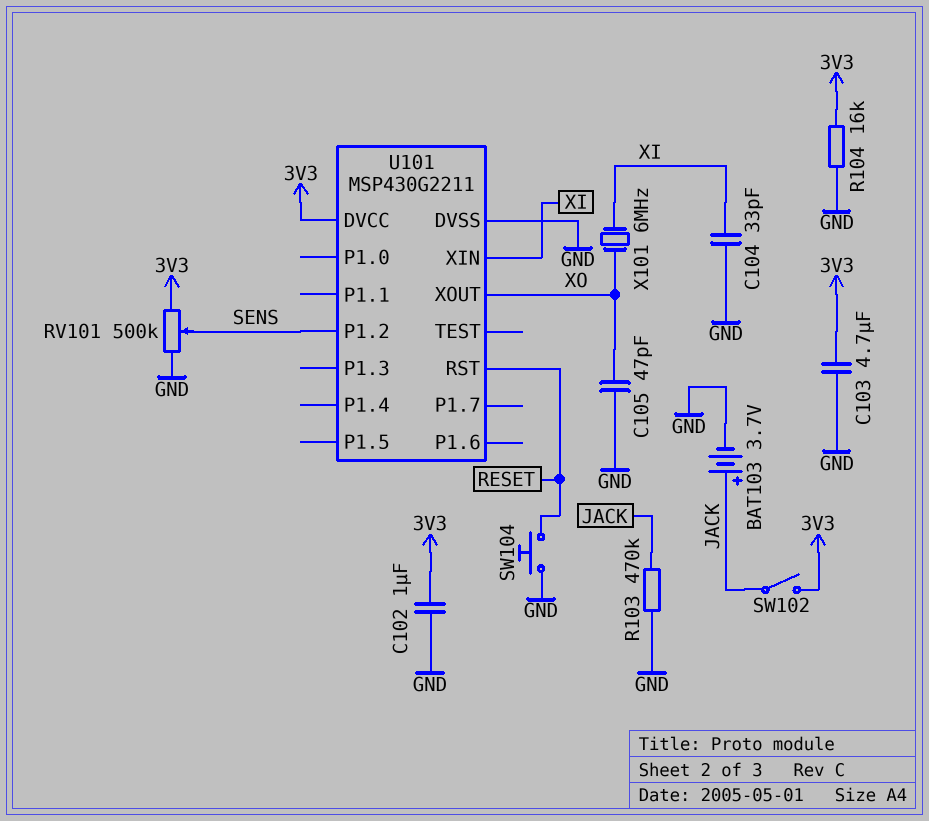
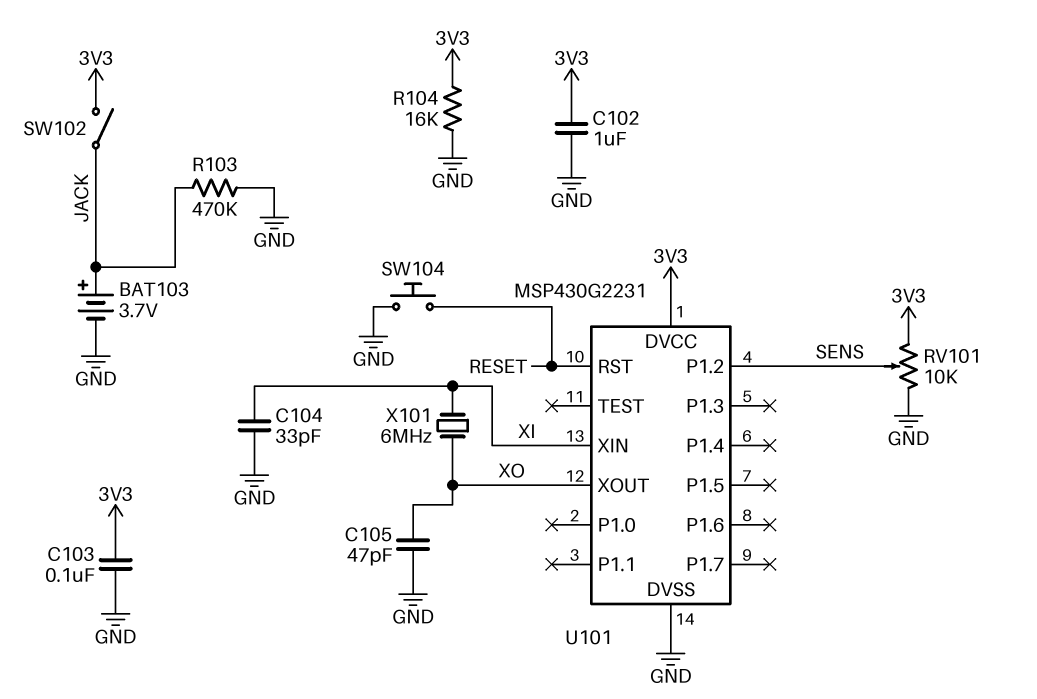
C103: 4.7uF (3V3, GND) -> 100nF (3V3, GND)
RV101: 500k (3V3, GND, wiper SENS) -> 10k (3V3, GND, wiper SENS)
U101: MSP430G2211 -> MSP430G2231

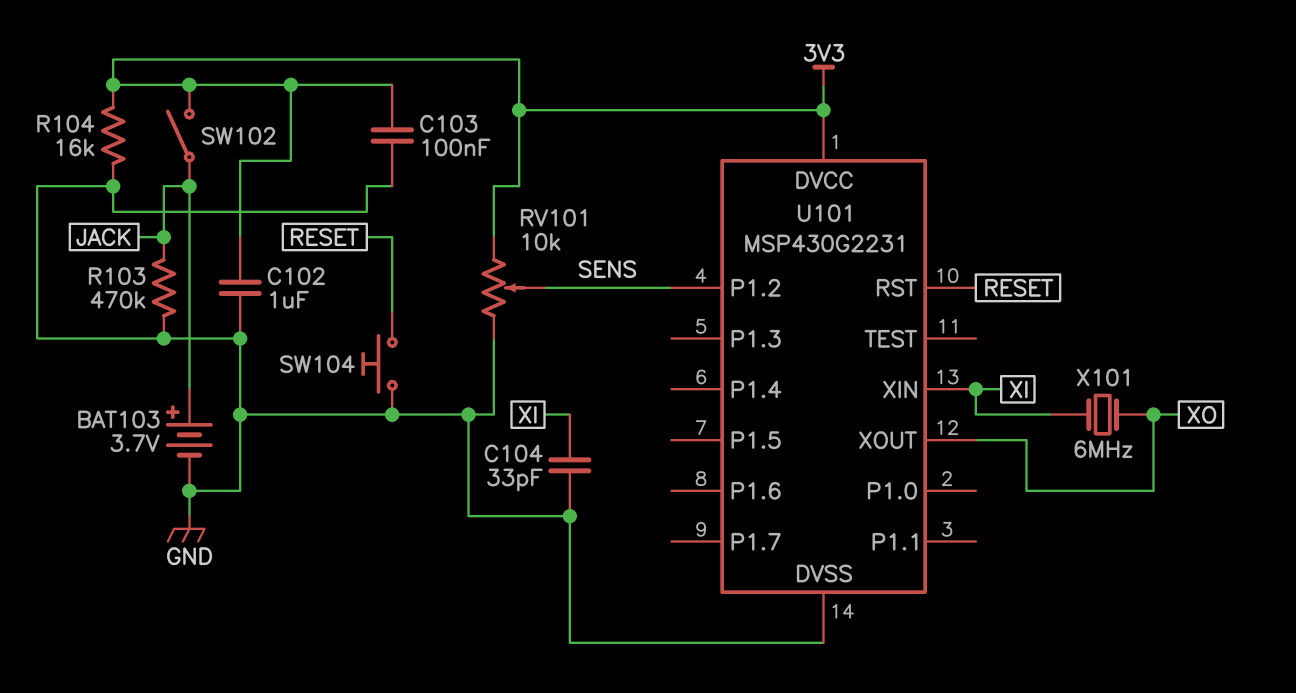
C105: 47pF (GND, XO) -> none

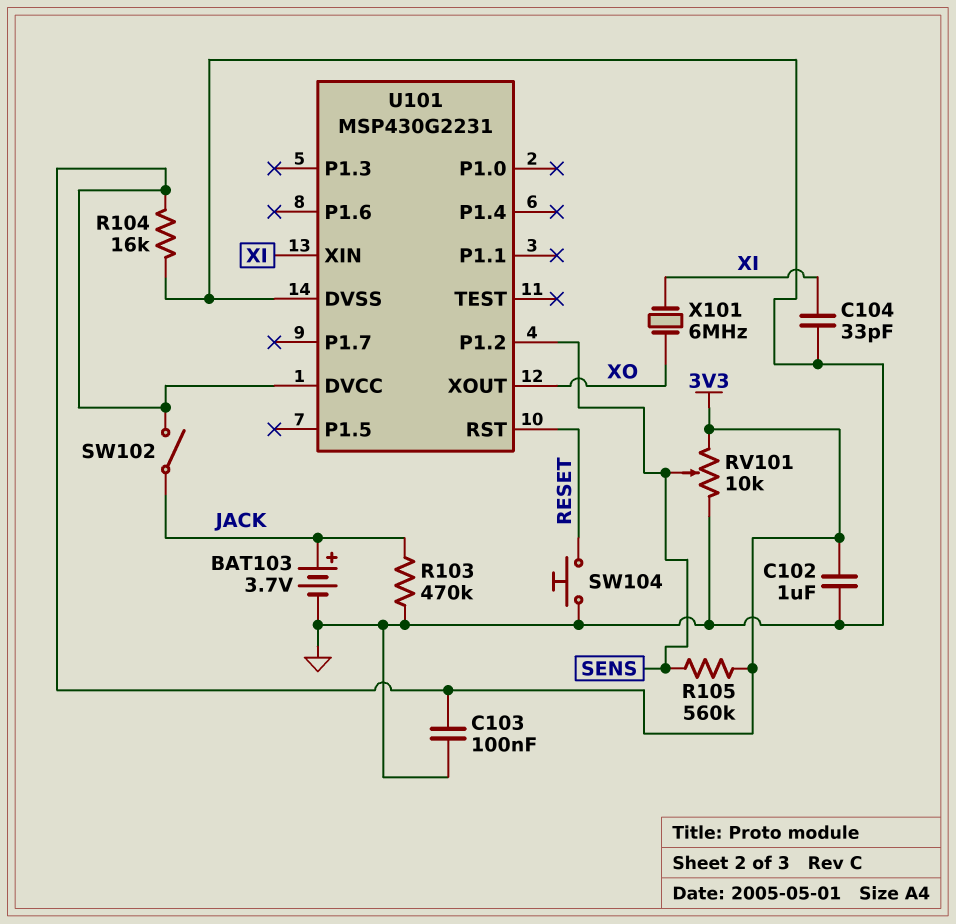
R105: none -> 560k (3V3, SENS)

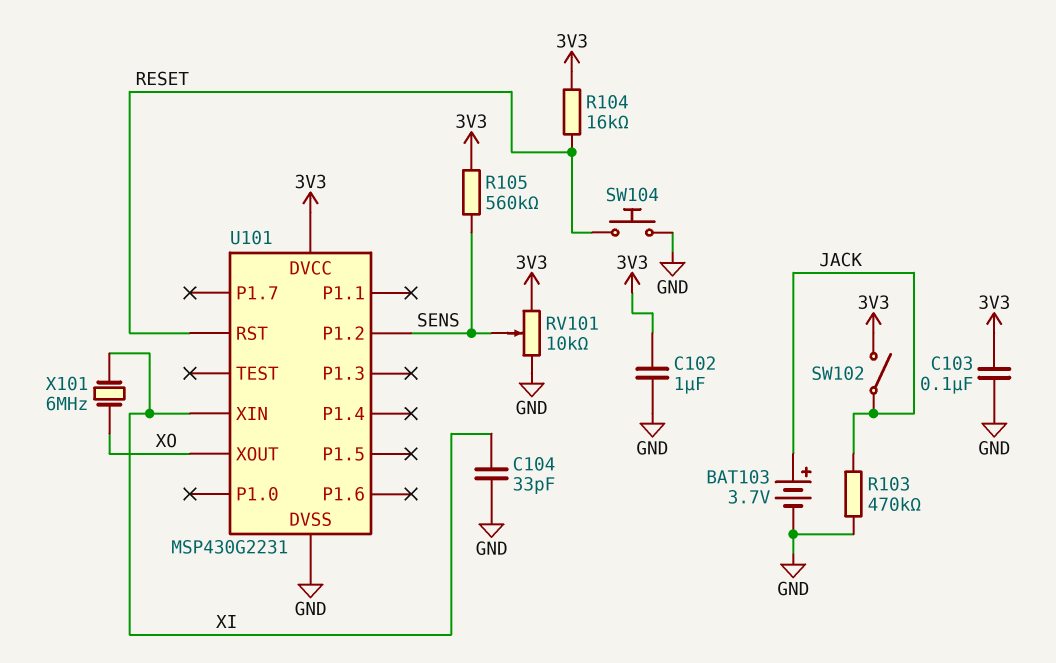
R104: 16k (3V3, GND) -> 16k (3V3, RESET)

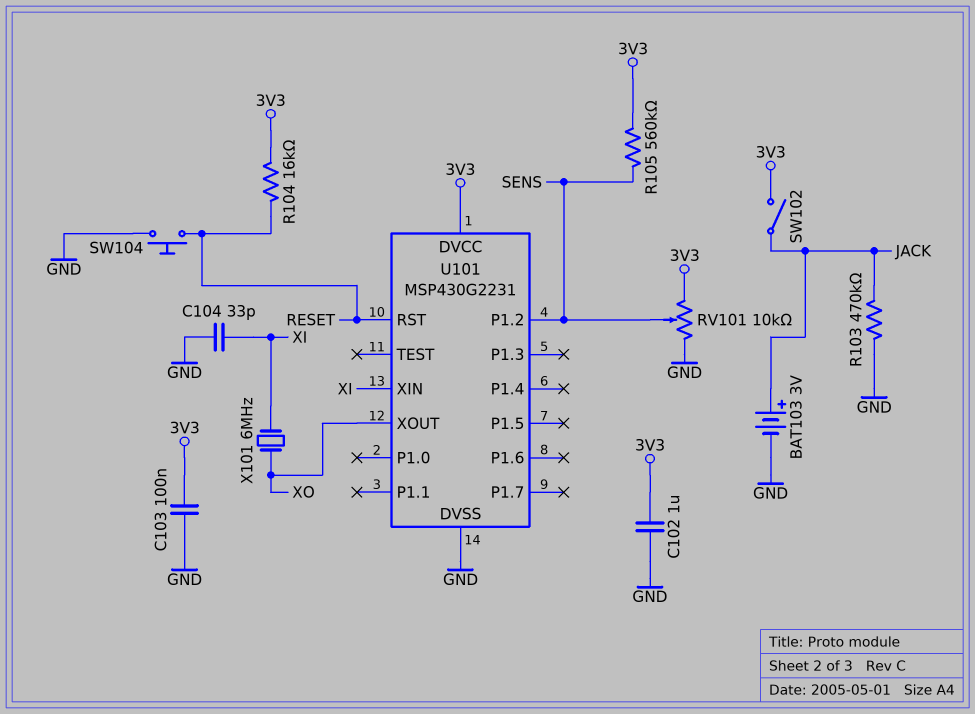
BAT103: 3.7V (plus JACK, minus GND) -> 3V (plus JACK, minus GND)

